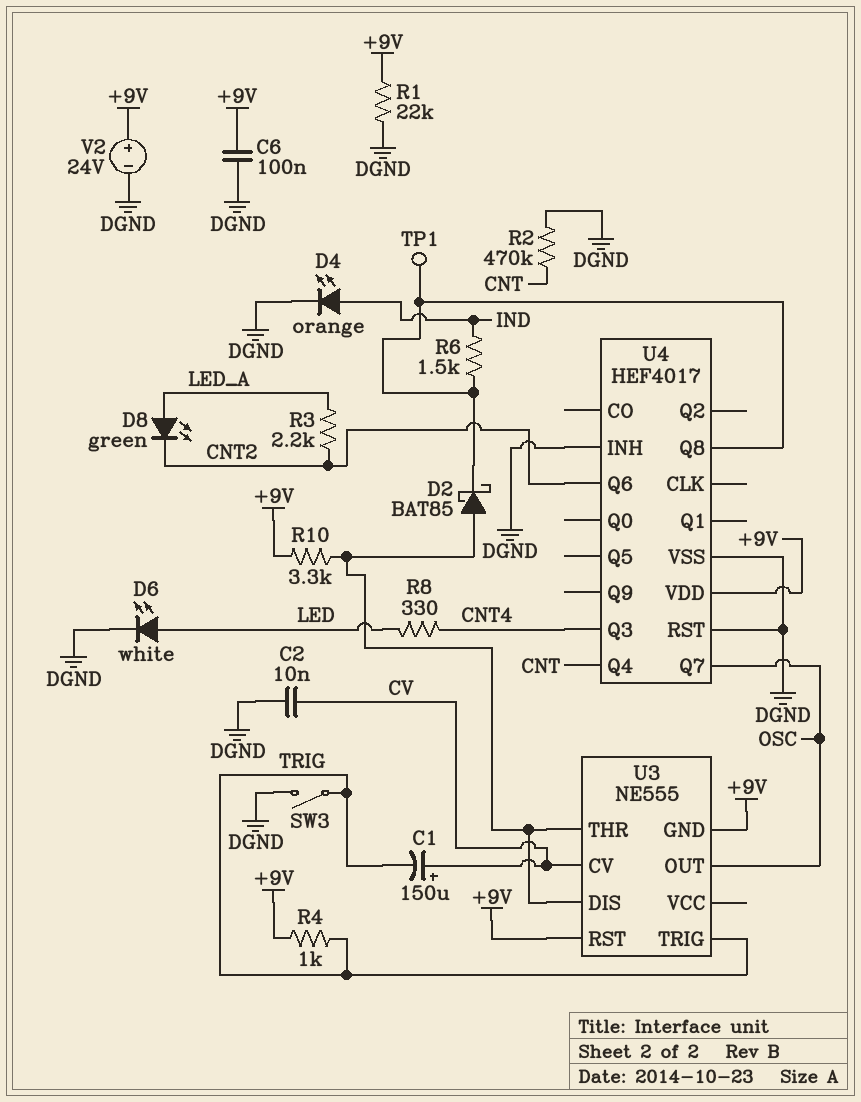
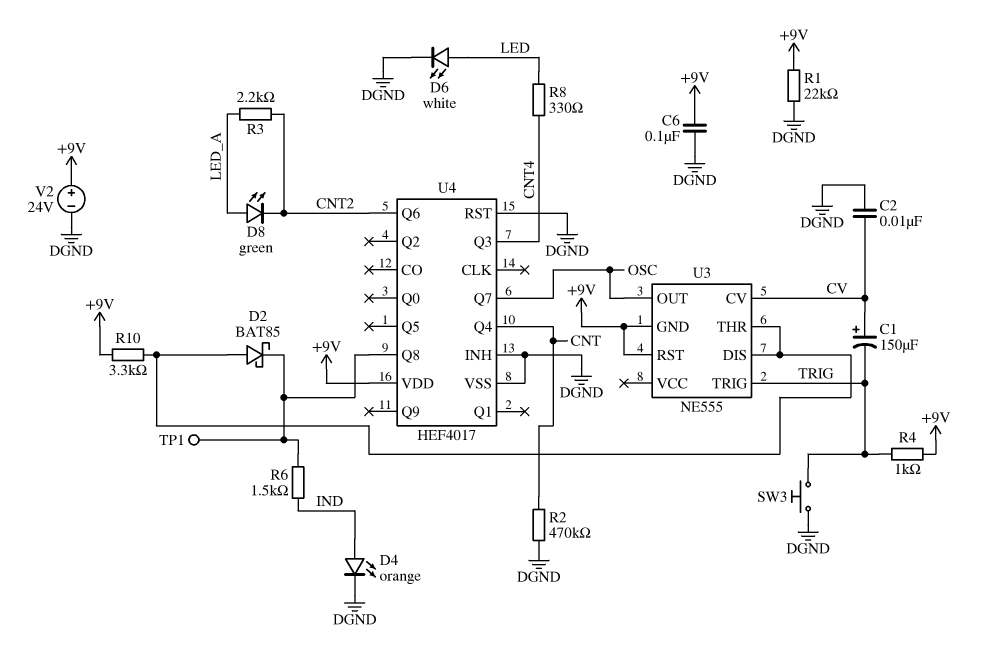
SW3: switch (DGND, TRIG) -> button (DGND, TRIG)

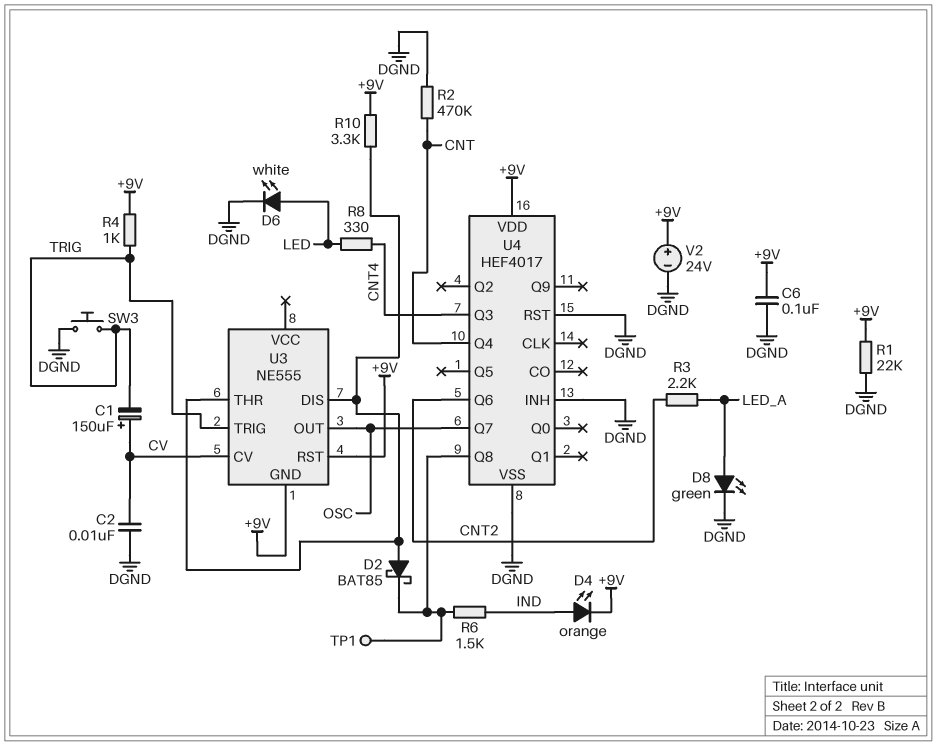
D4: LED orange (A IND, K DGND) -> LED orange (A IND, K +9V)
D8: LED green (A LED_A, K CNT2) -> LED green (A LED_A, K DGND)

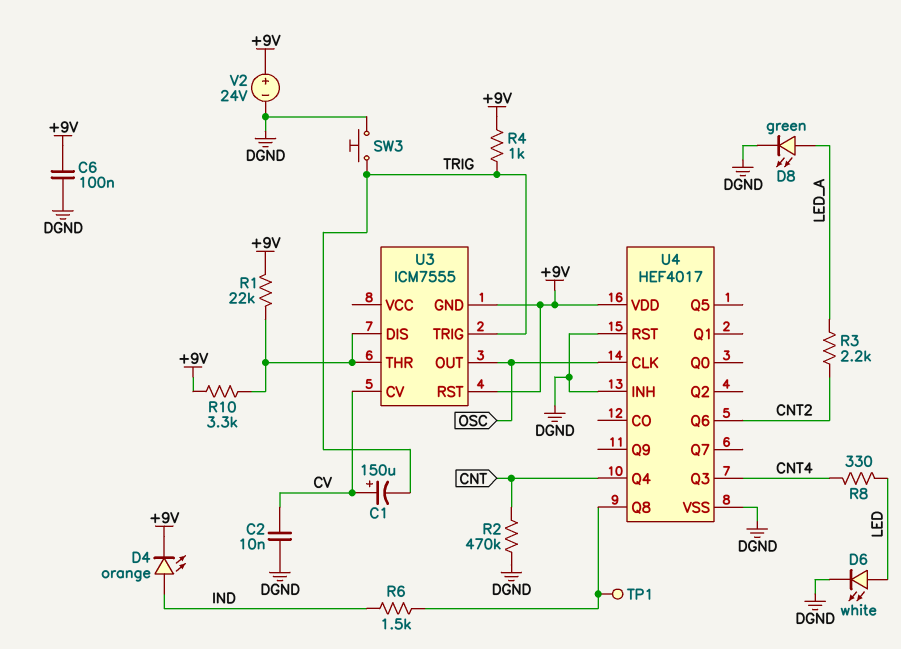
D2: schottky BAT85 (A U3/DIS, K U4/Q8) -> none
R1: 22k (+9V, DGND) -> 22k (+9V, U3/DIS)
U3: NE555 -> ICM7555
U4 pin CLK: none -> OSC
U4 pin Q7: OSC -> none

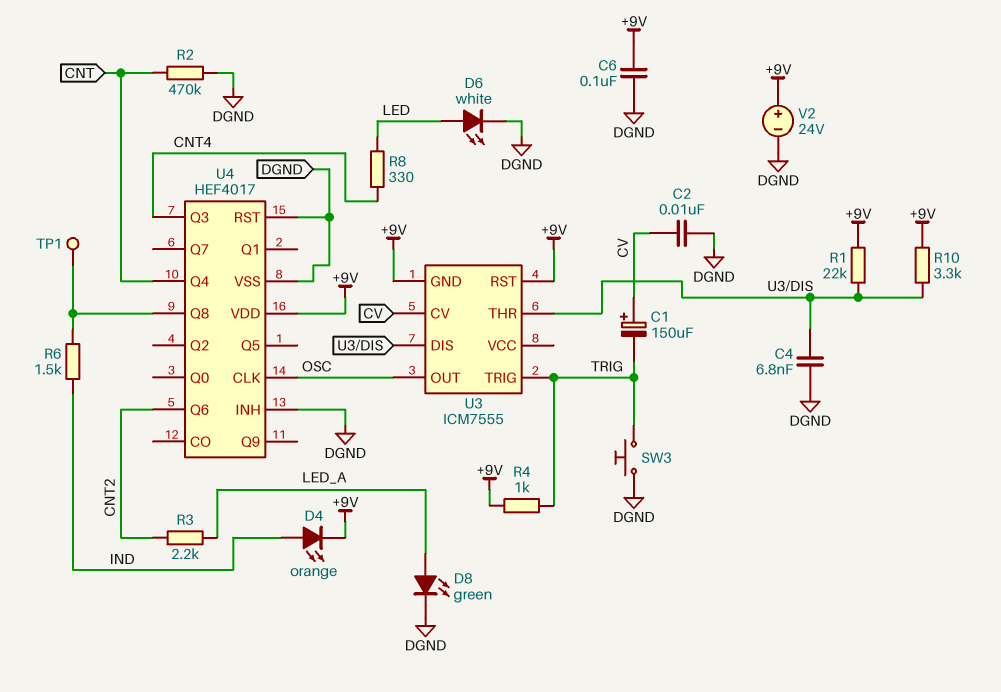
C4: none -> 6.8nF (DGND, U3/DIS)

